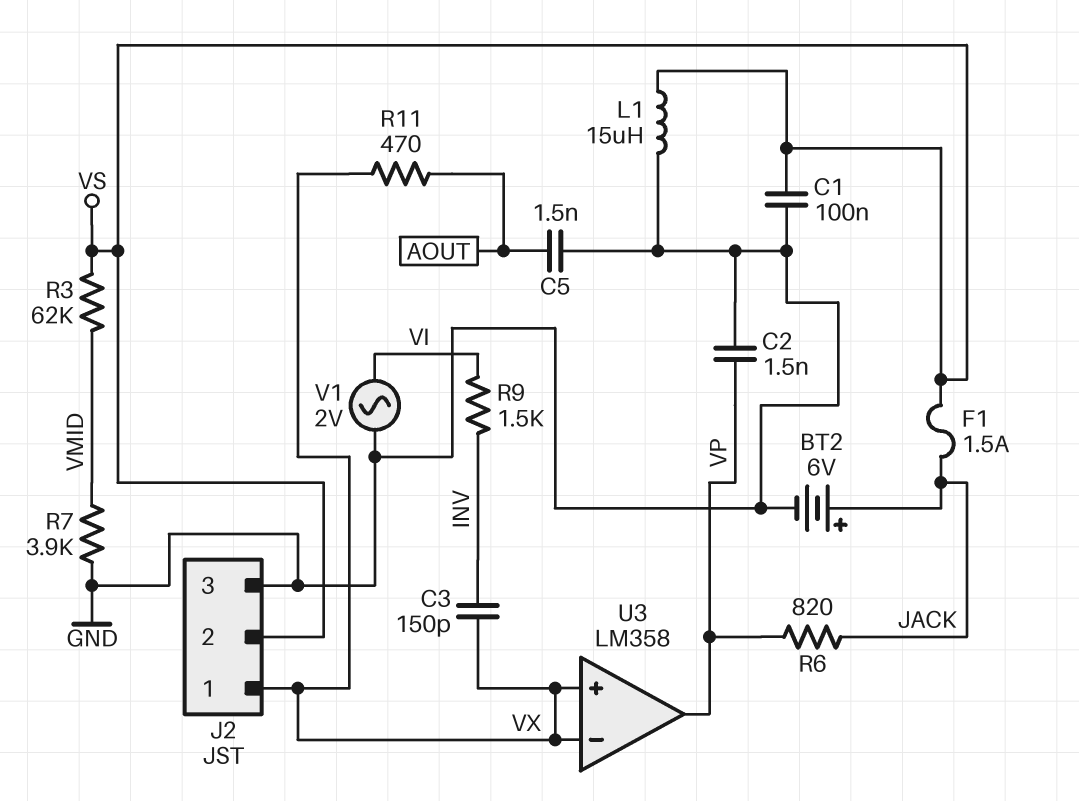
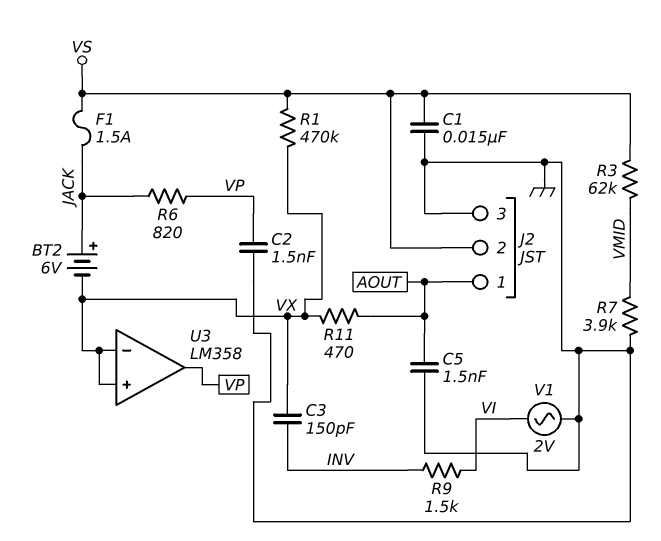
BT2: 6V (plus JACK, minus GND) -> 6V (plus JACK, minus VX)
C1: 100nF (GND, VS) -> 15nF (GND, VS)
J2 pin 1: VX -> AOUT
L1: 15uH (GND, VS) -> none
R1: none -> 470k (VS, VX)

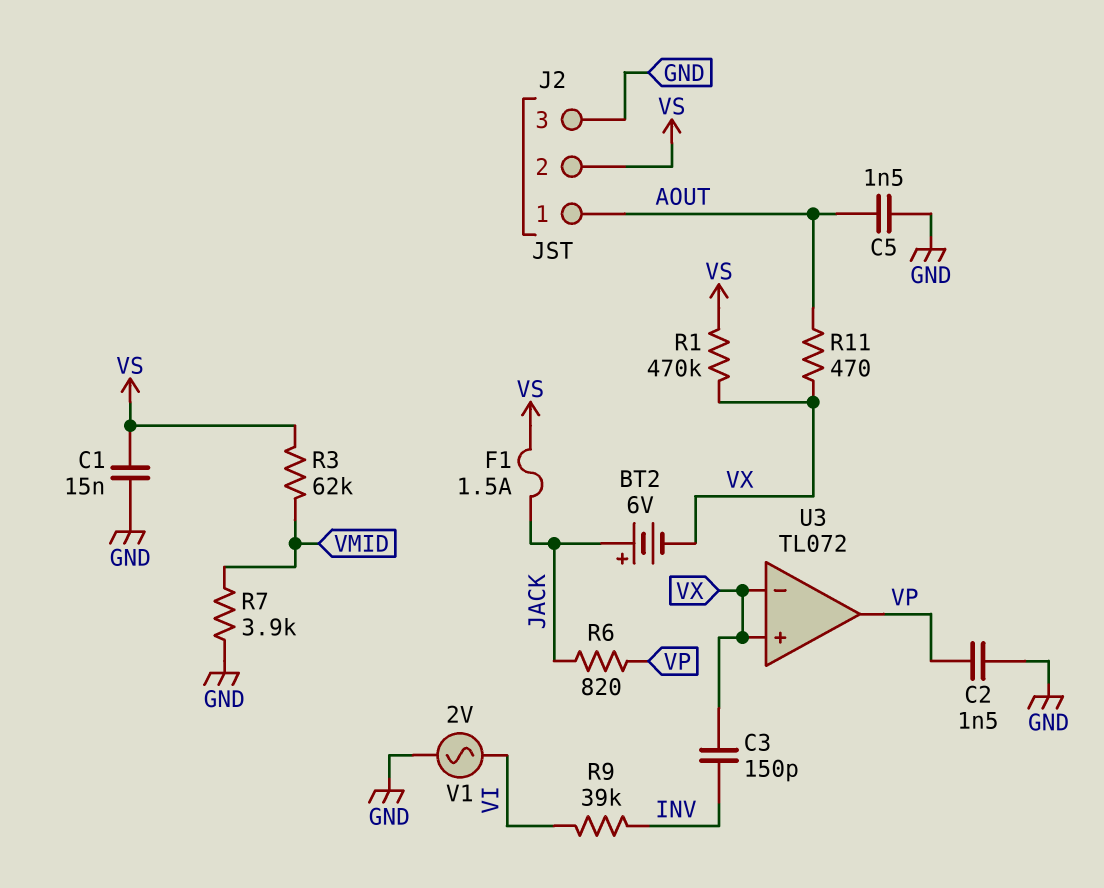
R9: 1.5k (INV, VI) -> 39k (INV, VI)
U3: LM358 -> TL072

